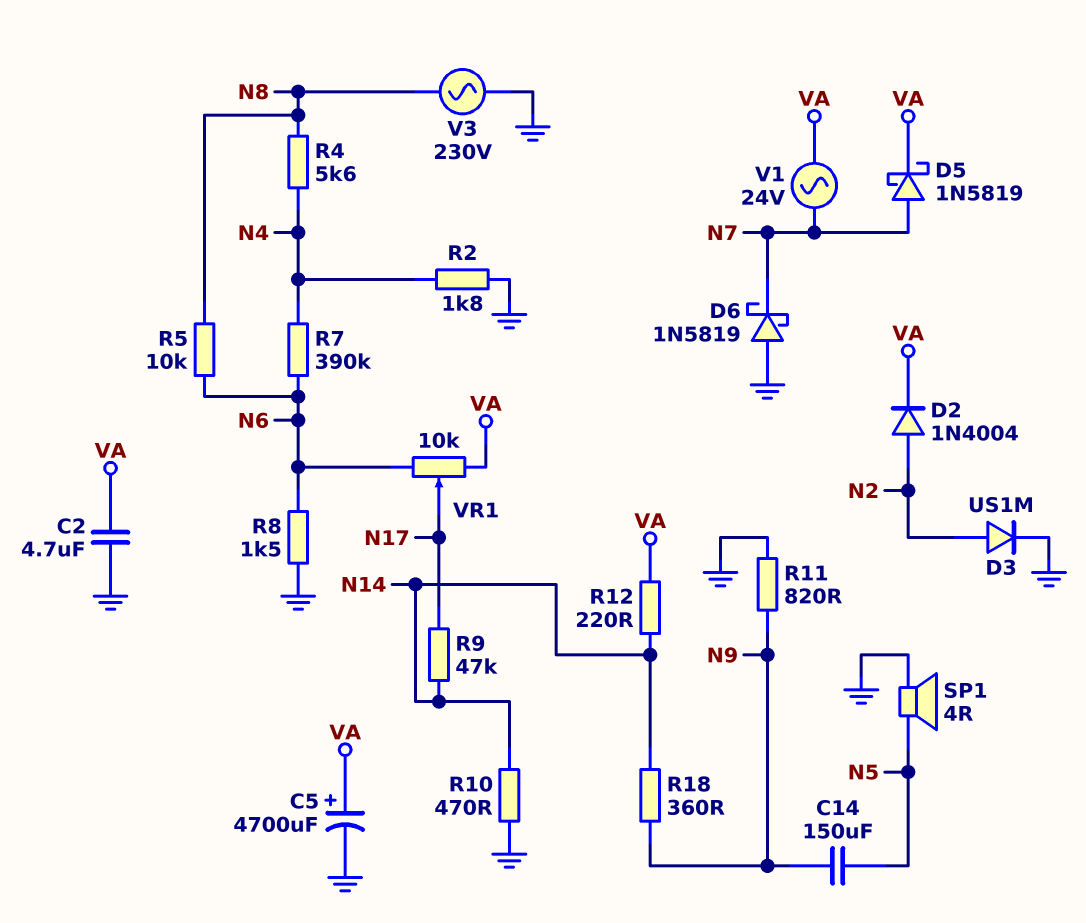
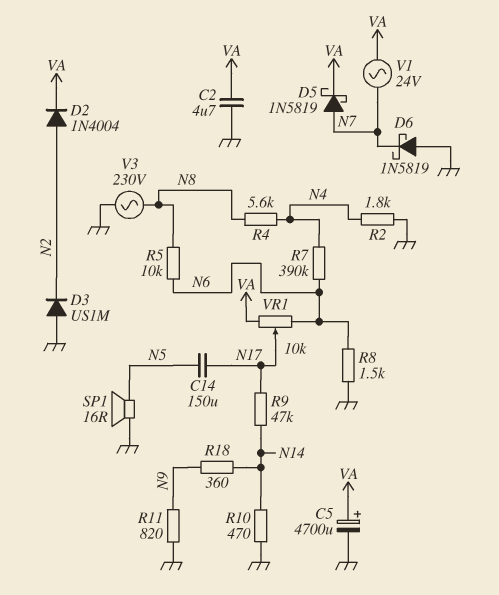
C14: 150uF (N5, N9) -> 150uF (N5, N17)
D3: diode US1M (A N2, K GND) -> diode US1M (A GND, K N2)
R12: 220 (N14, VA) -> none
SP1: speaker 4R (GND, N5) -> speaker 16R (GND, N5)

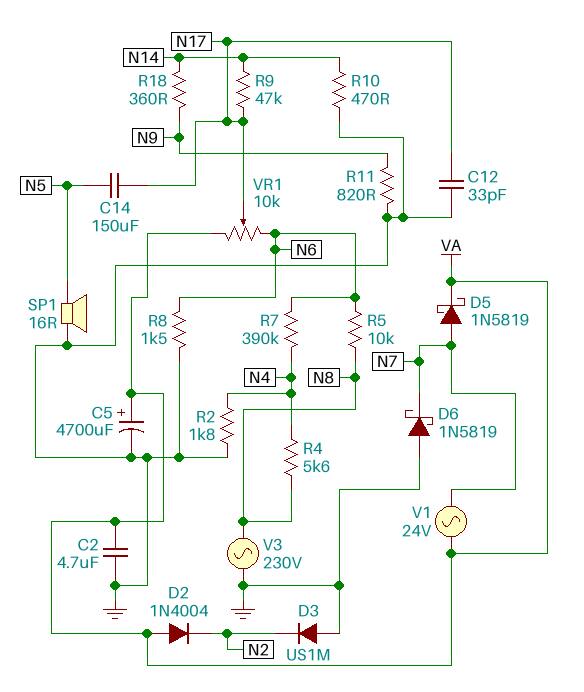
C12: none -> 33pF (GND, N17)
D2: diode 1N4004 (A N2, K VA) -> diode 1N4004 (A VA, K N2)

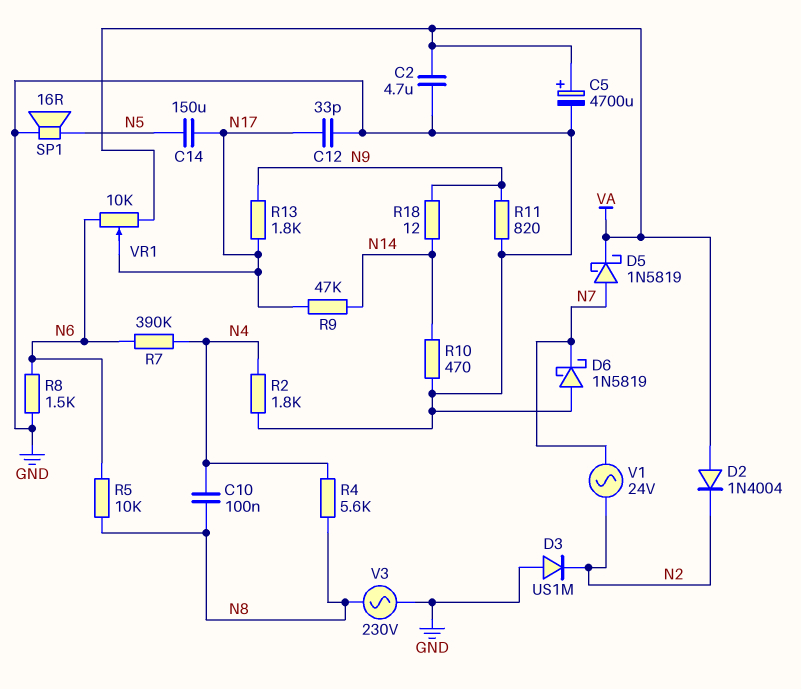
C10: none -> 100nF (N4, N8)
R13: none -> 1.8k (N9, N17)
R18: 360 (N9, N14) -> 12 (N9, N14)
V1: AC 24V (N7, VA) -> AC 24V (N2, N7)

